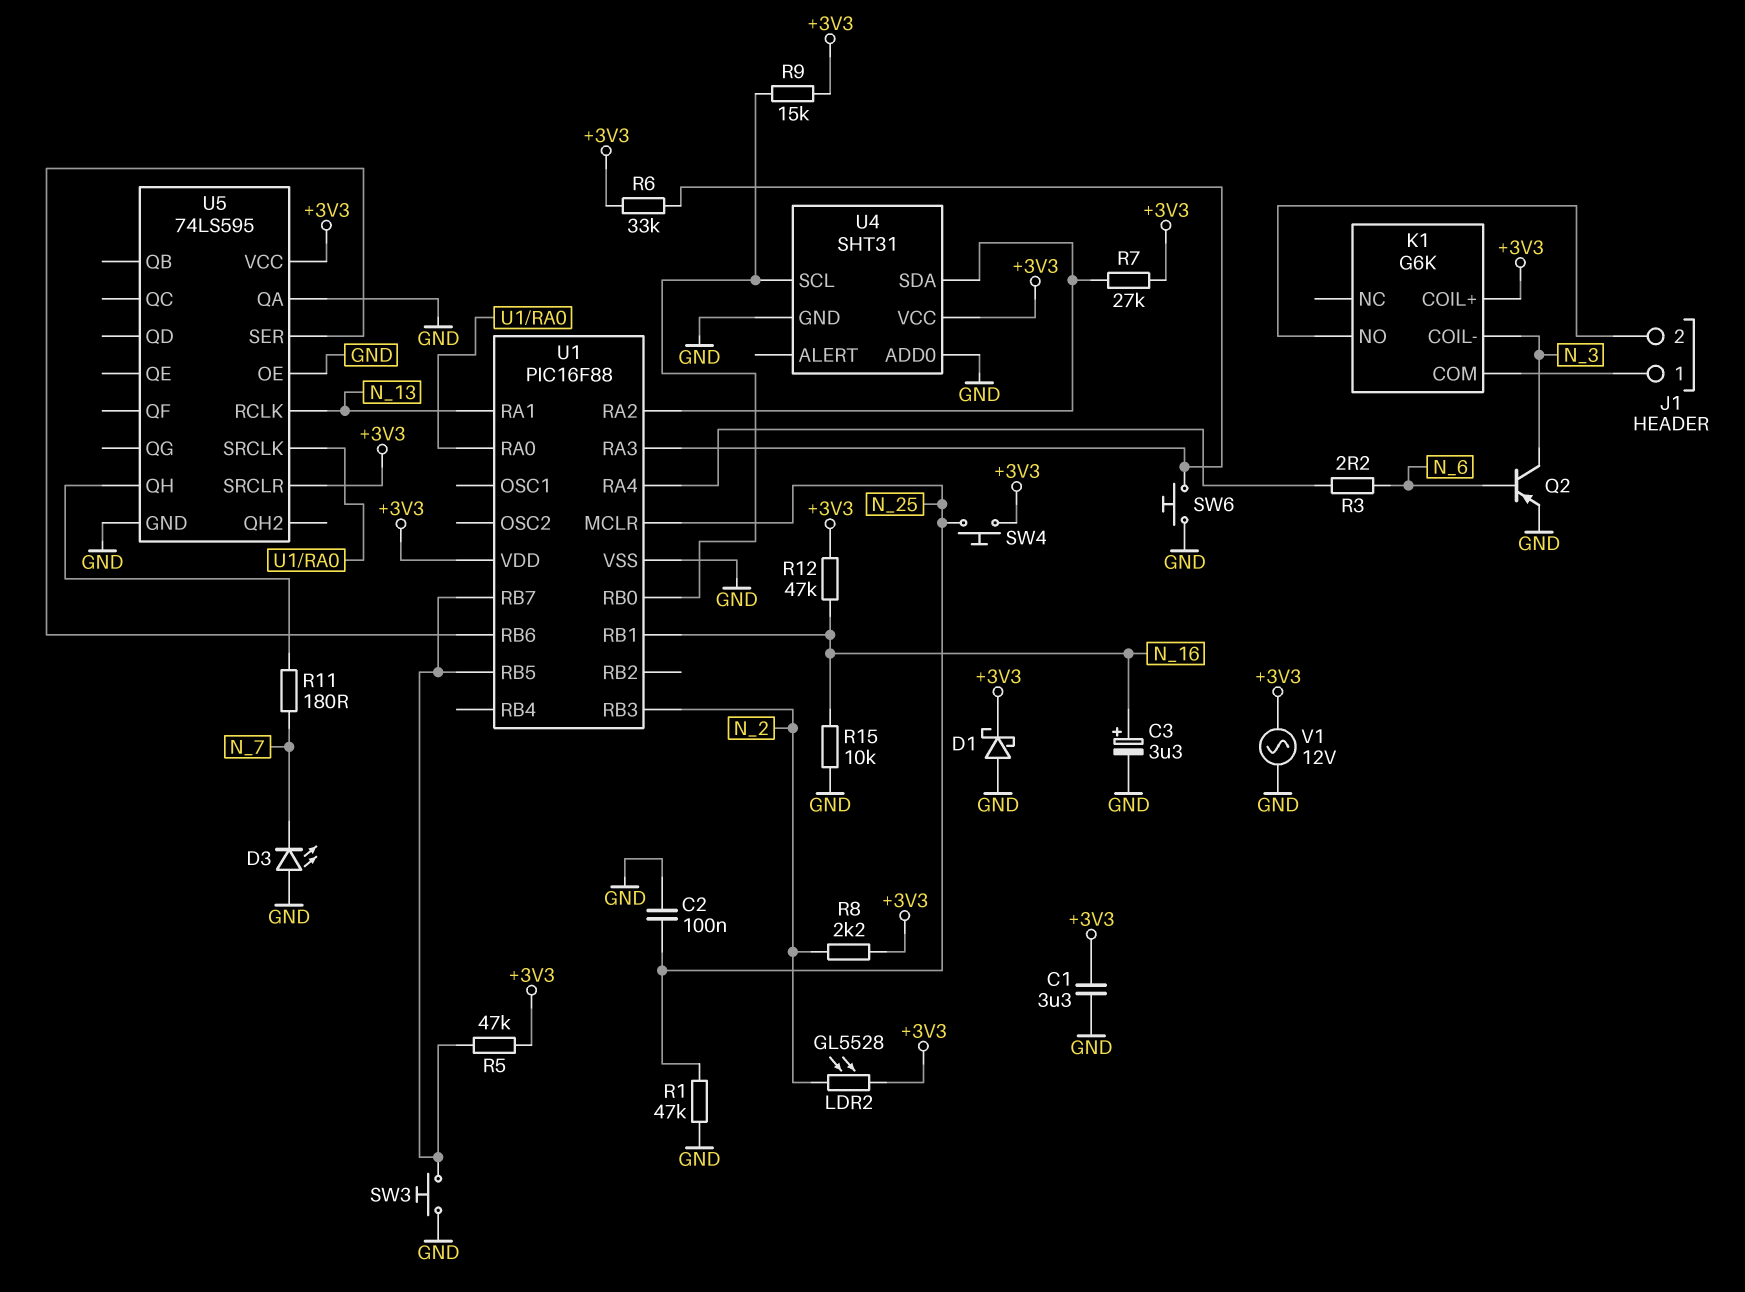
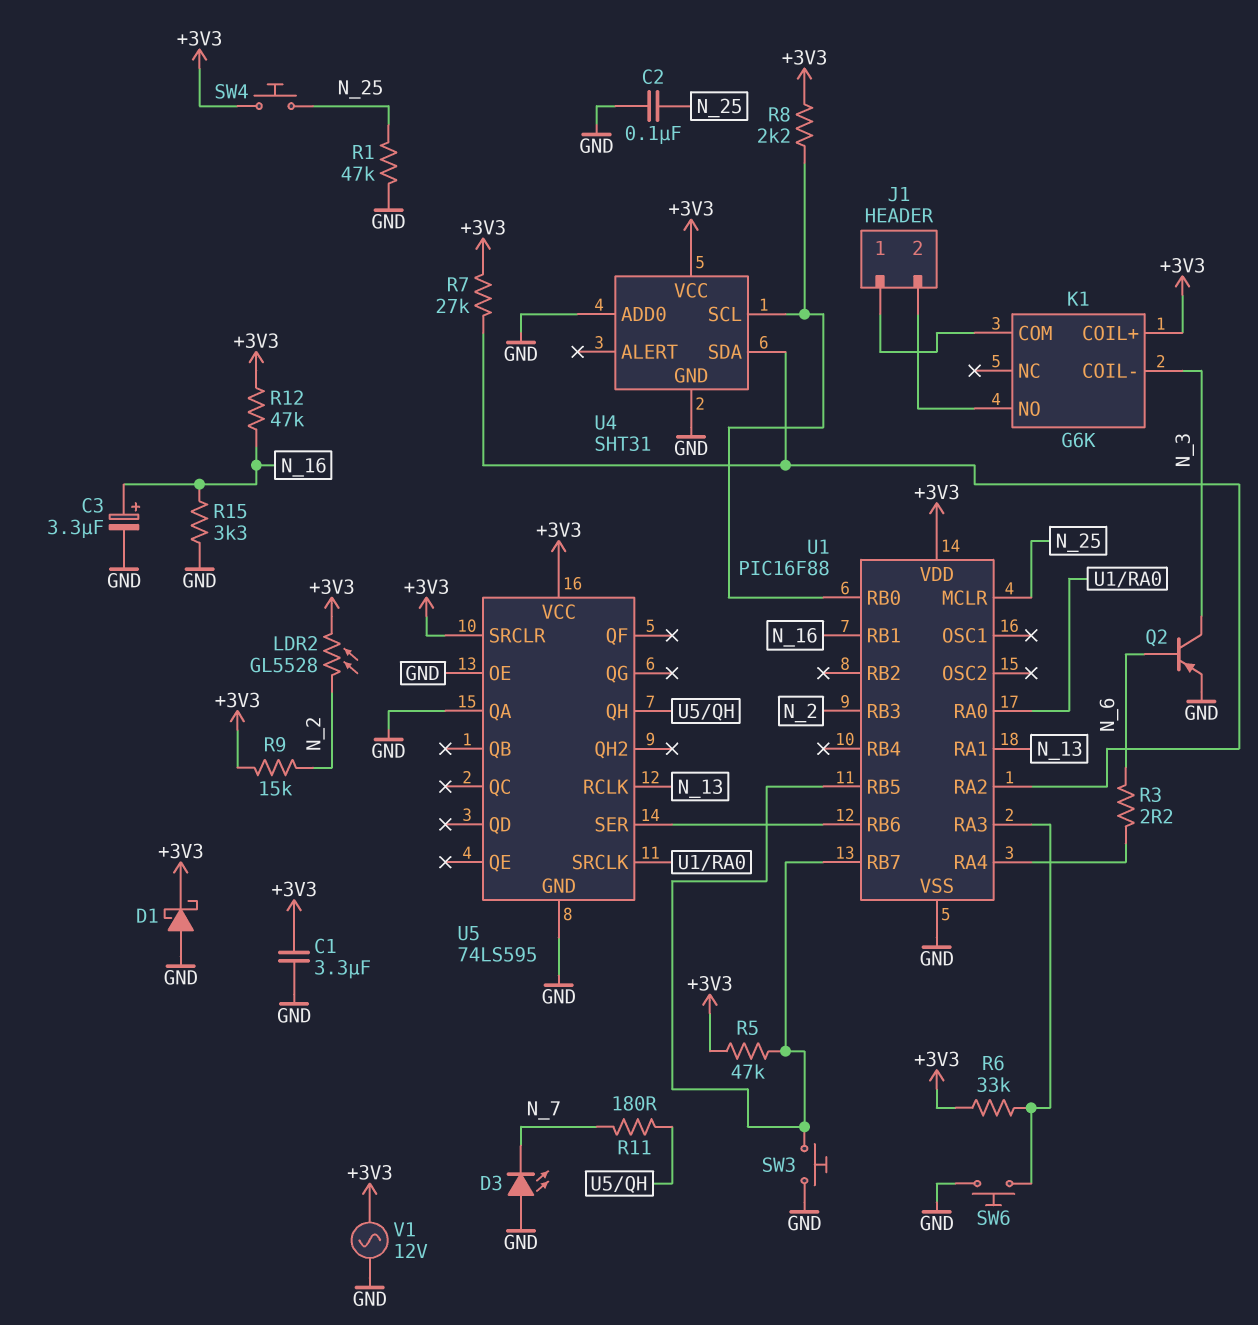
R8: 2.2k (+3V3, N_2) -> 2.2k (+3V3, U1/RB0)
R9: 15k (+3V3, U1/RB0) -> 15k (+3V3, N_2)
R15: 10k (GND, N_16) -> 3.3k (GND, N_16)

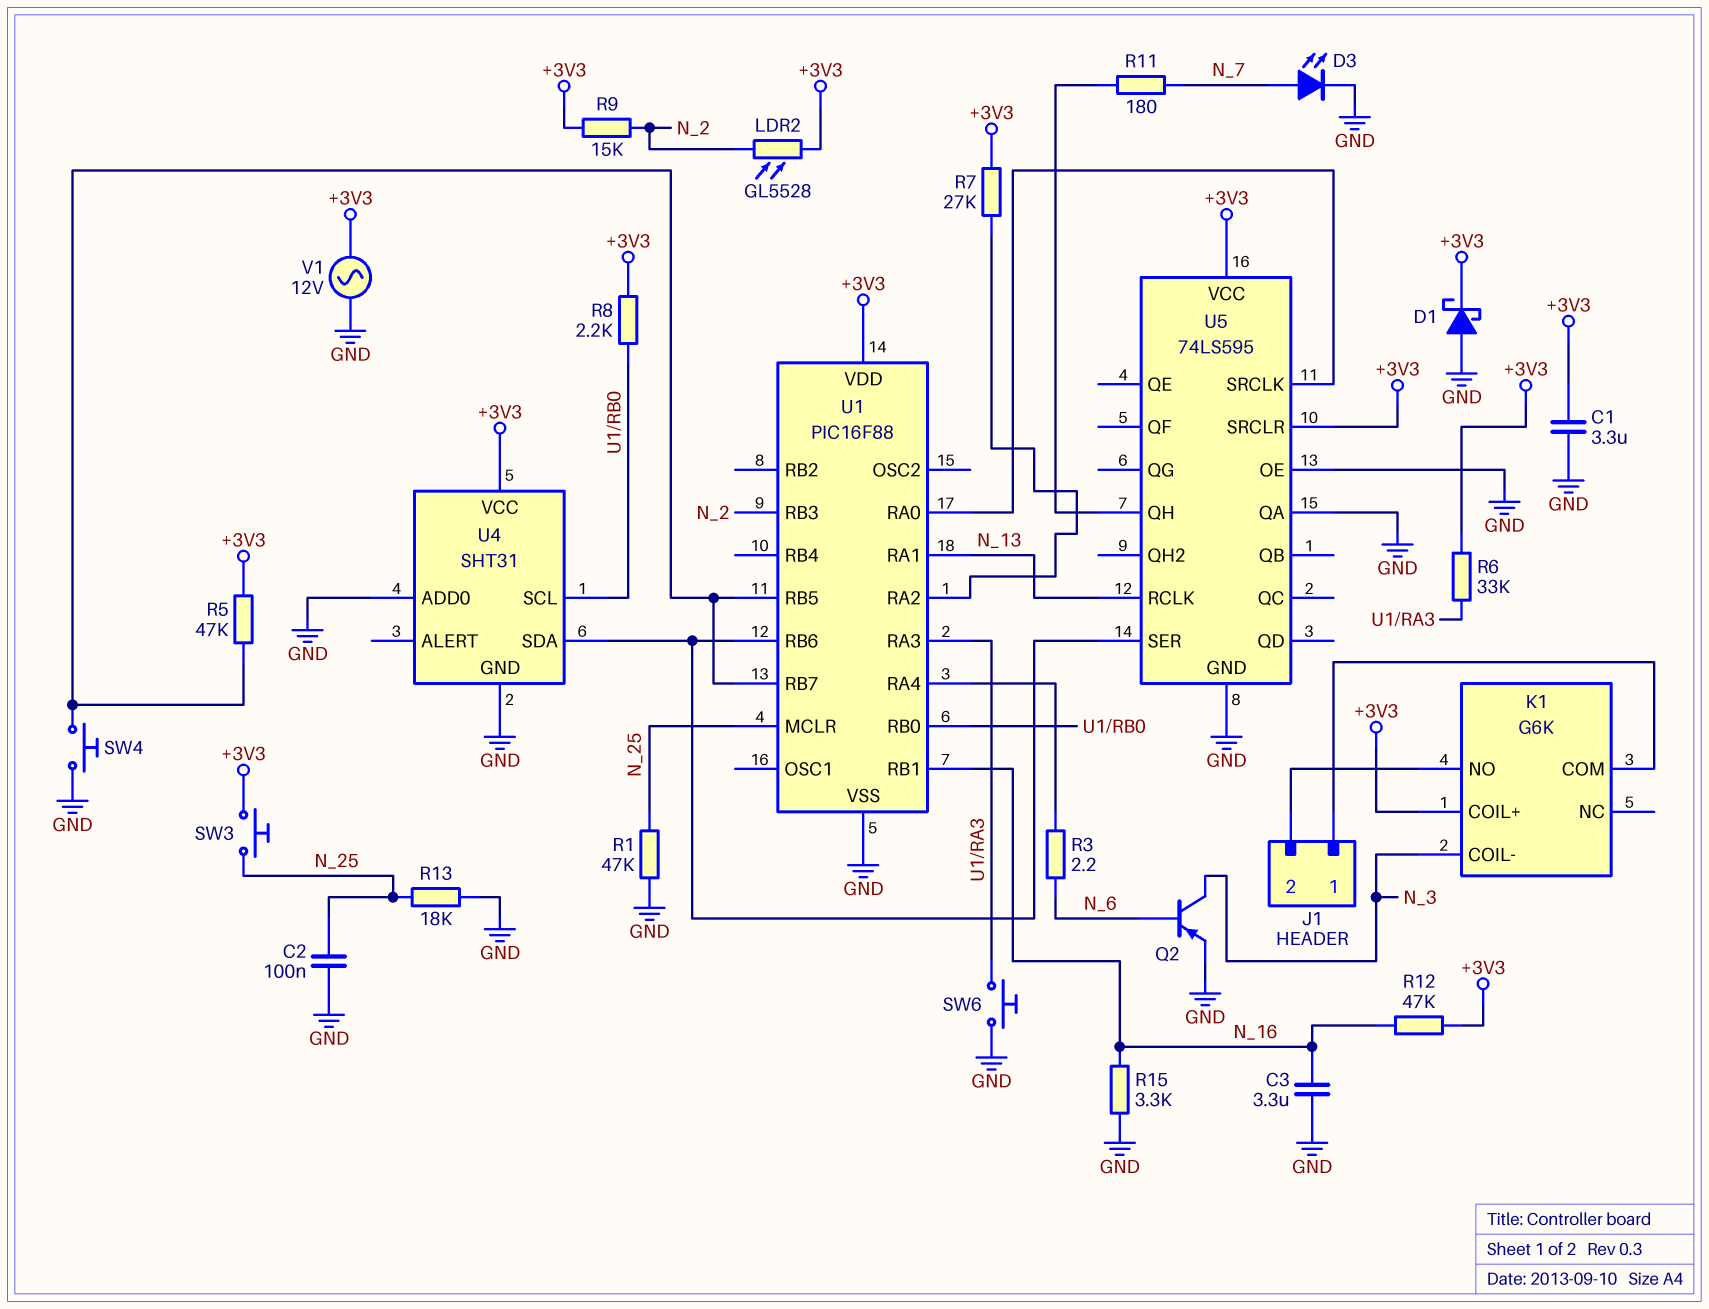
C3: 3.3uF (plus N_16, minus GND) -> 3.3uF (GND, N_16)
D3: LED (A GND, K N_7) -> LED (A N_7, K GND)
R13: none -> 18k (GND, N_25)
SW3: button (GND, U1/RB5) -> button (+3V3, N_25)
SW4: button (+3V3, N_25) -> button (GND, U1/RB5)
U4 pin SDA: U1/RA2 -> U1/RB6

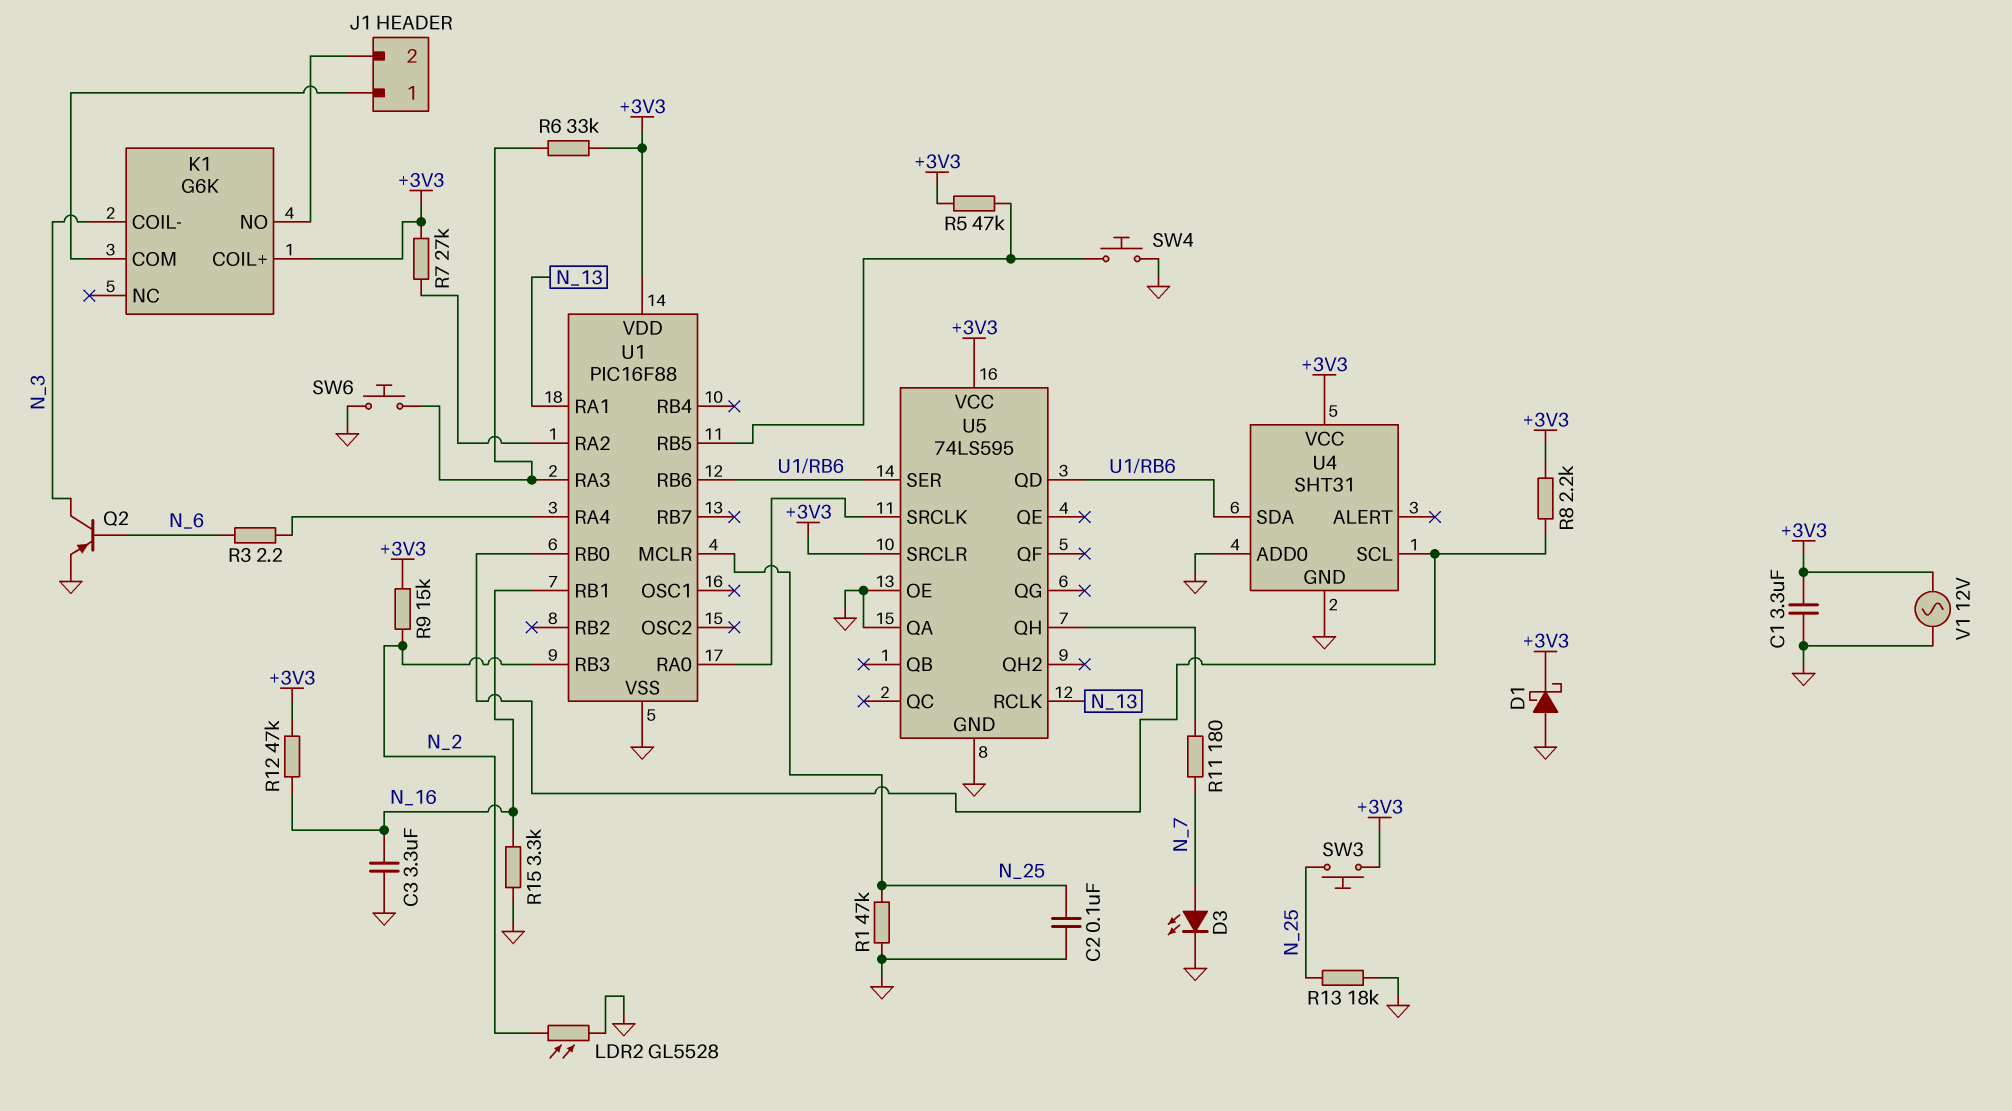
LDR2: GL5528 (+3V3, N_2) -> GL5528 (GND, N_2)
U1 pin RB7: U1/RB5 -> none
U5 pin QD: none -> U1/RB6

